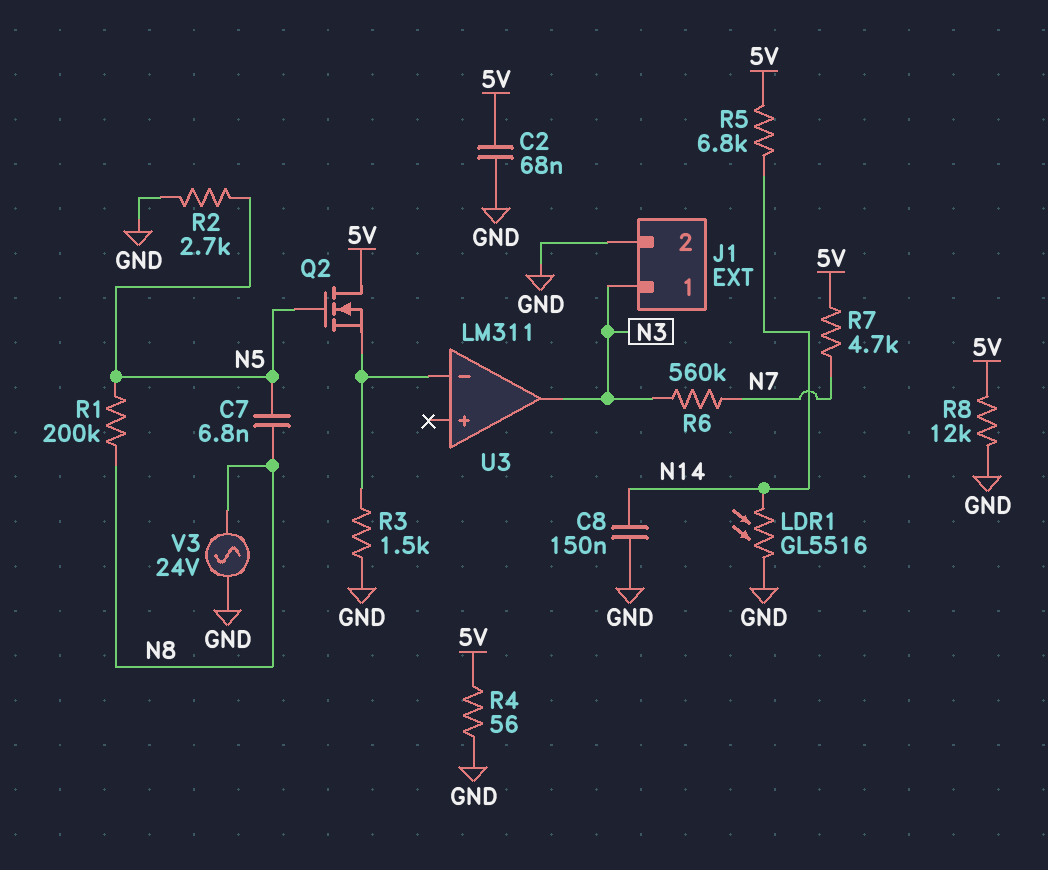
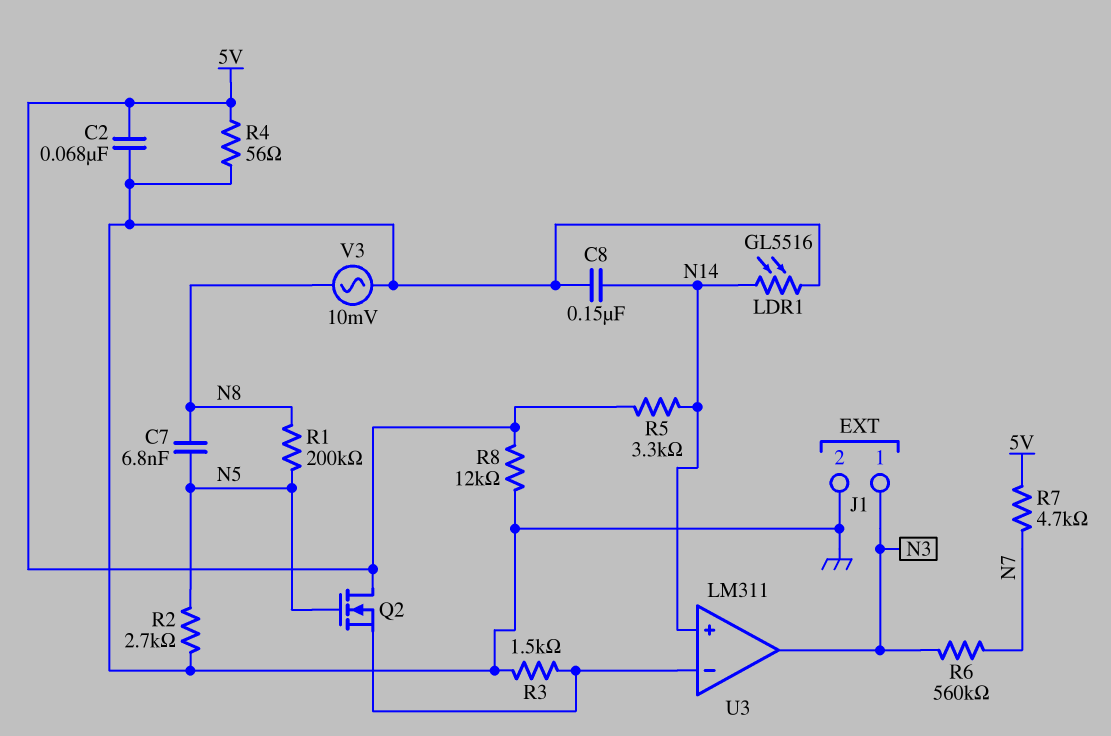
R5: 6.8k (5V, N14) -> 3.3k (5V, N14)
U3 pin in+: none -> N14
V3: AC 24V (GND, N8) -> AC 10mV (GND, N8)

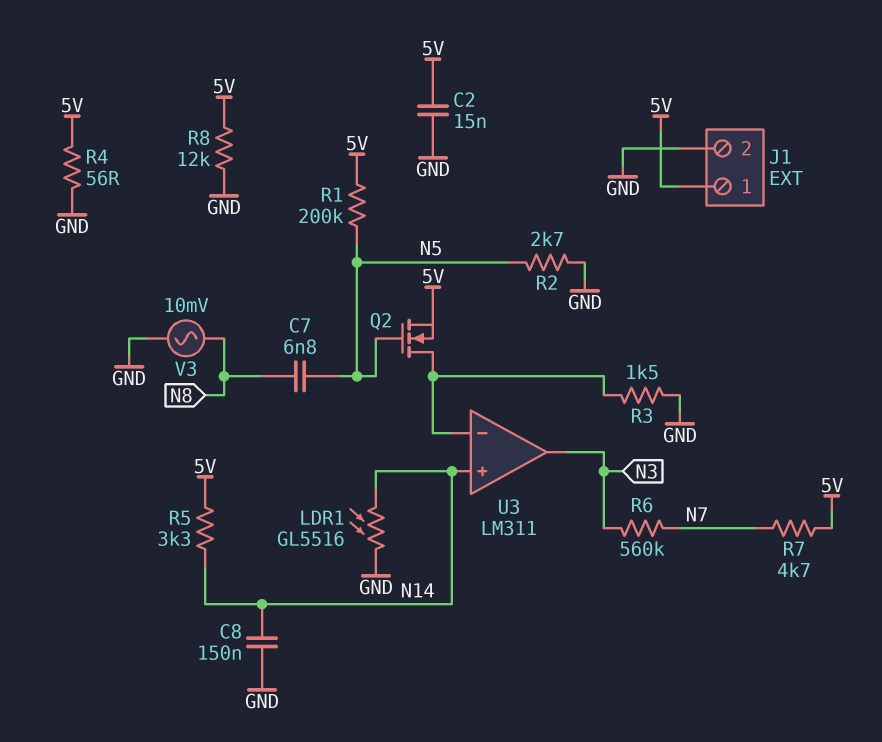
C2: 68nF (5V, GND) -> 15nF (5V, GND)
J1 pin 1: N3 -> 5V
Q2: NMOS (G N5, D 5V, S U3/in-) -> NMOS (G N5, D U3/in-, S 5V)
R1: 200k (N5, N8) -> 200k (5V, N5)

